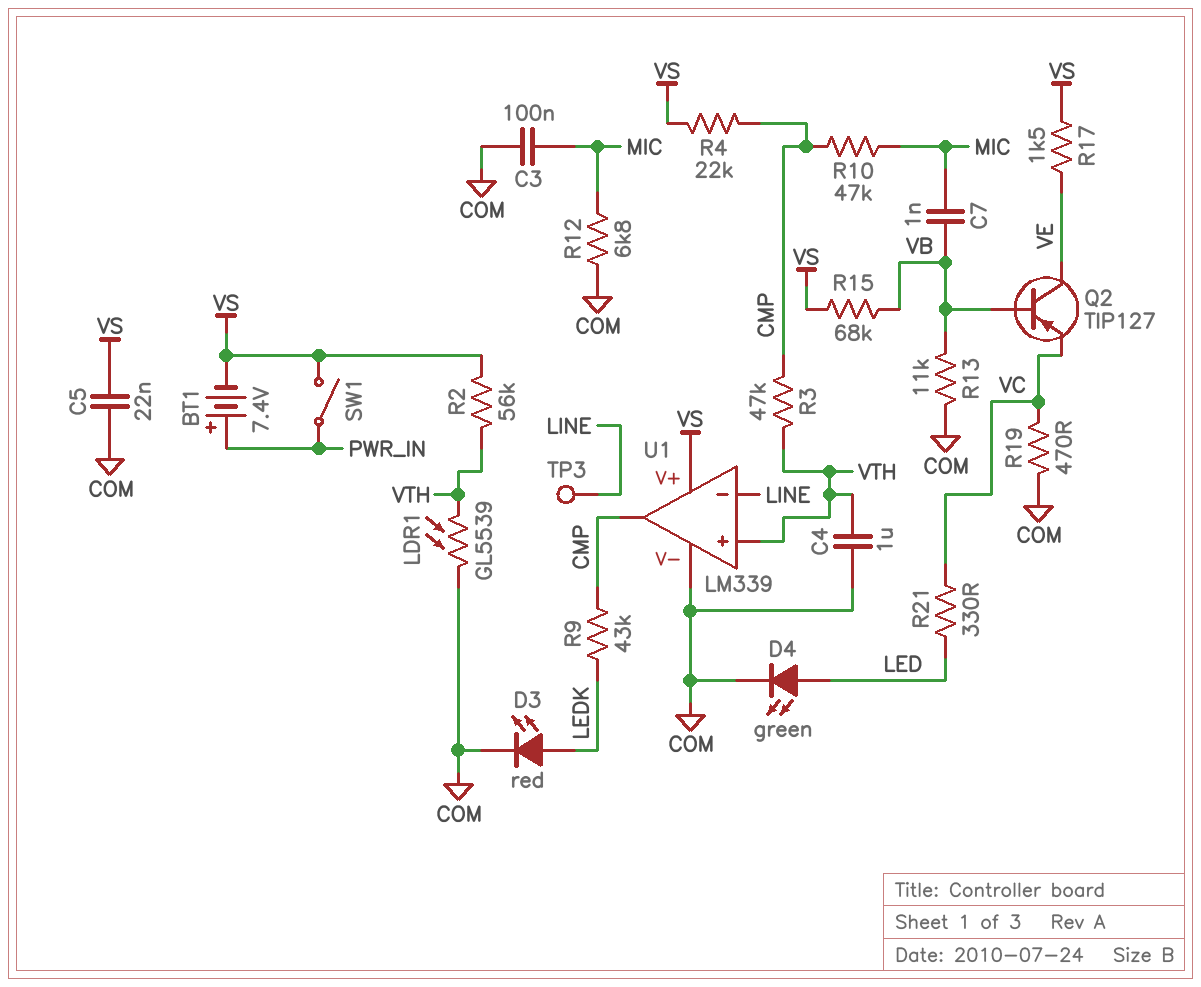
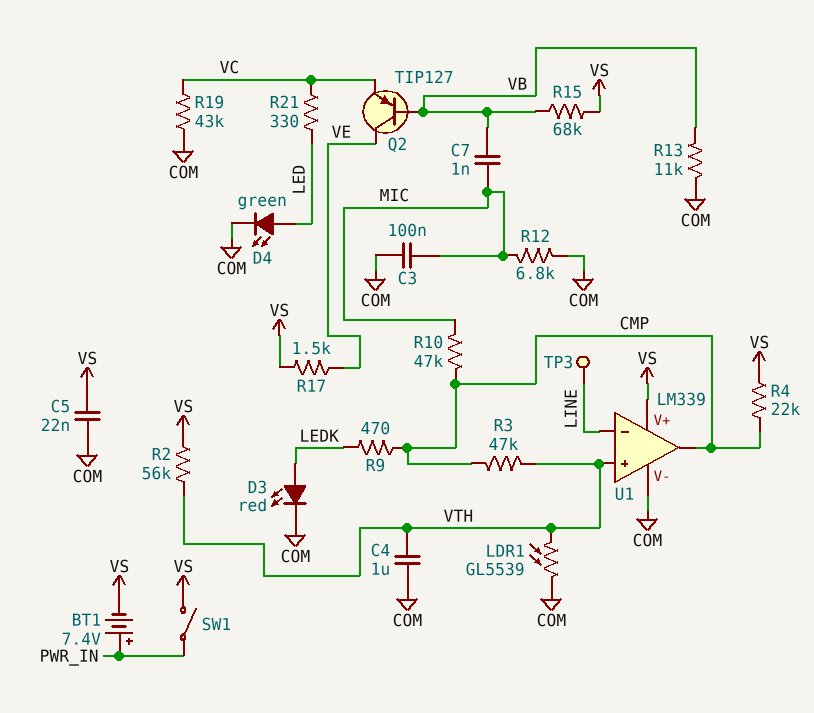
R9: 43k (CMP, LEDK) -> 470 (CMP, LEDK)
R19: 470 (COM, VC) -> 43k (COM, VC)

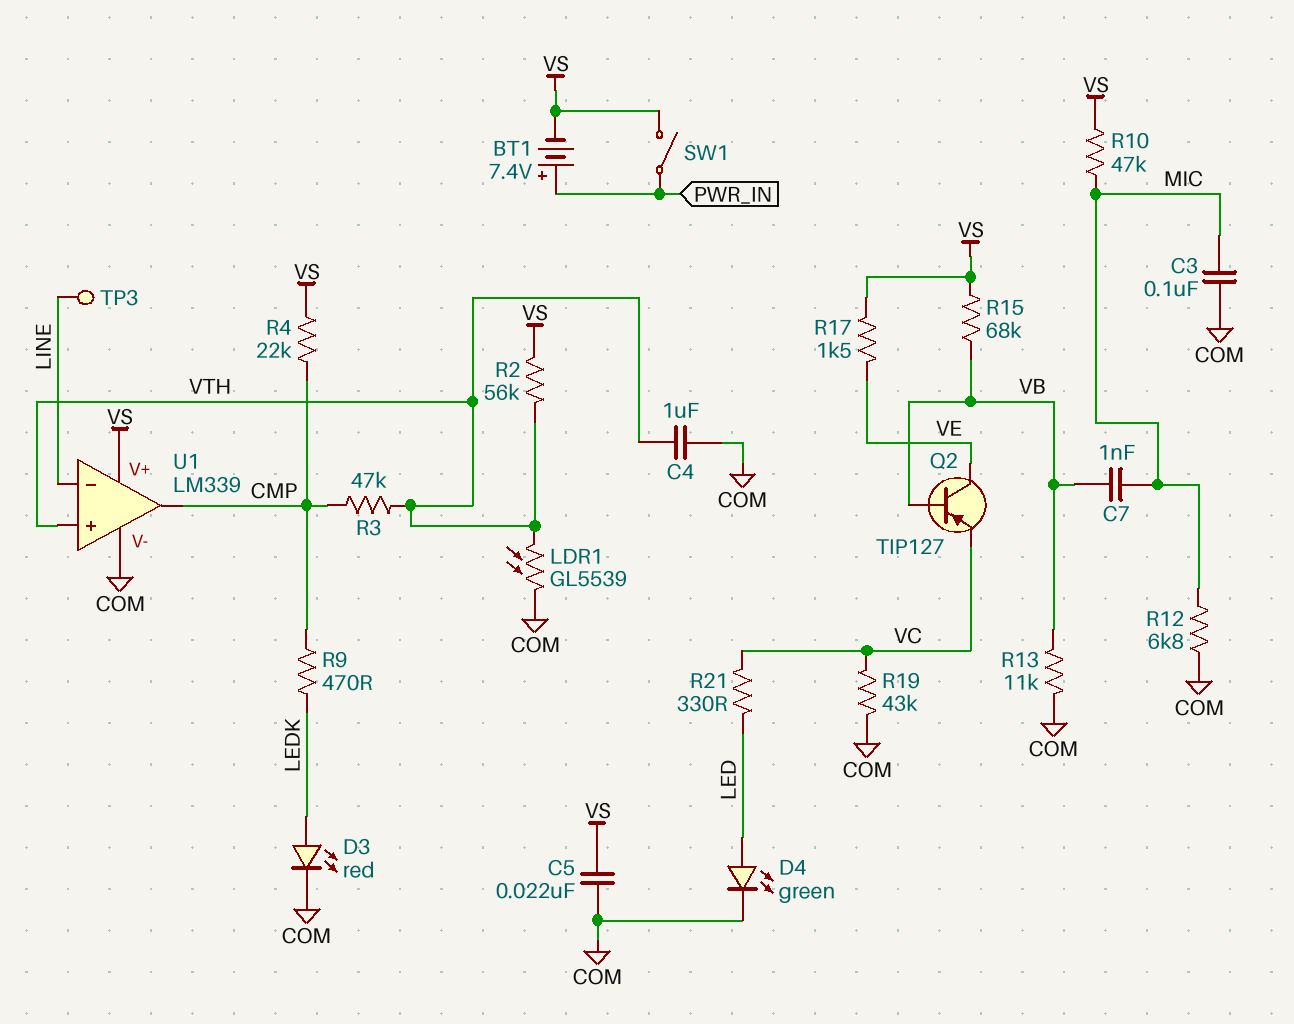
R10: 47k (CMP, MIC) -> 47k (MIC, VS)

